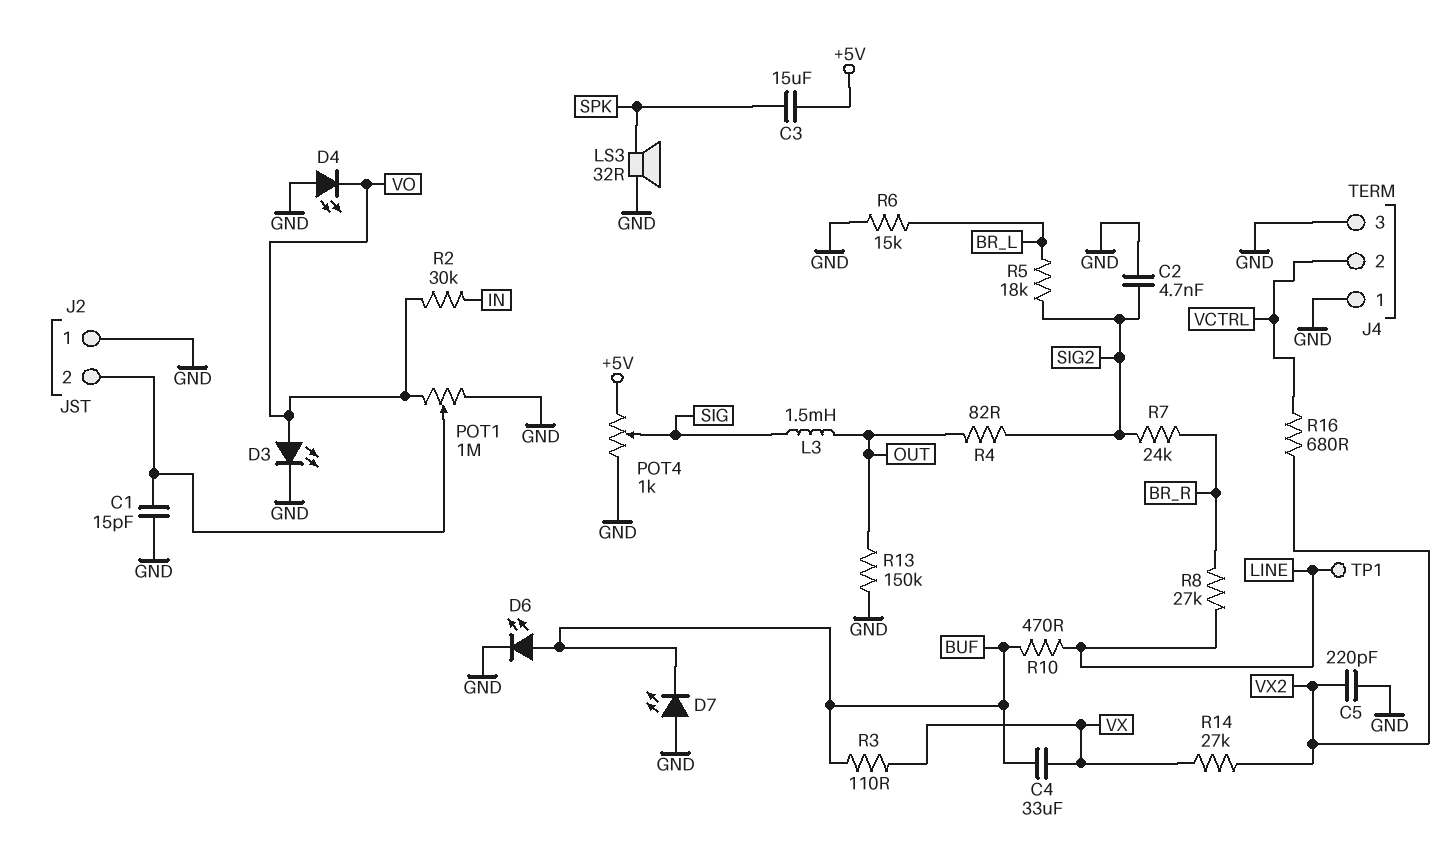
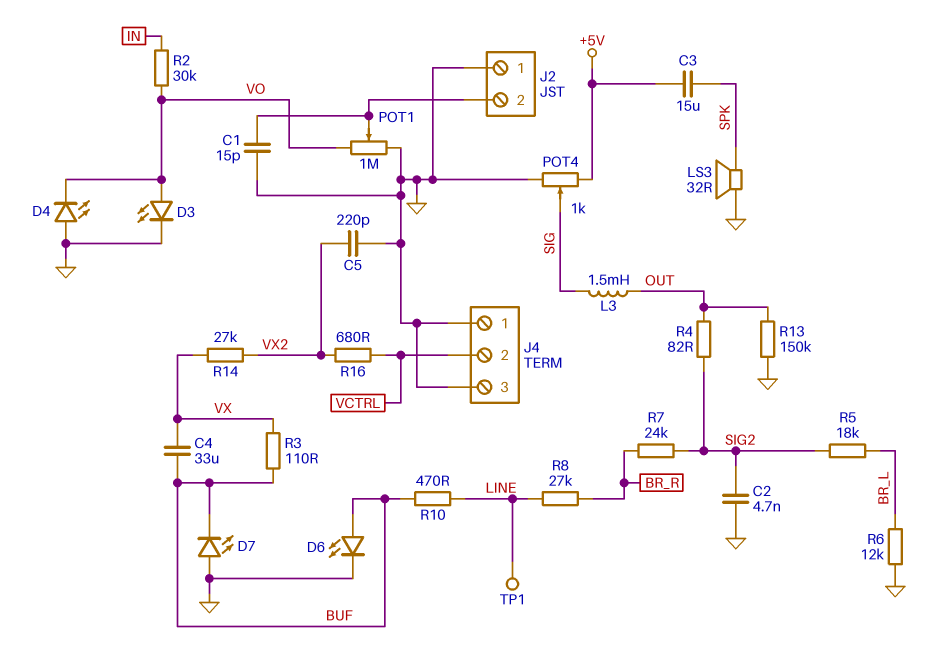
R6: 15k (BR_L, GND) -> 12k (BR_L, GND)

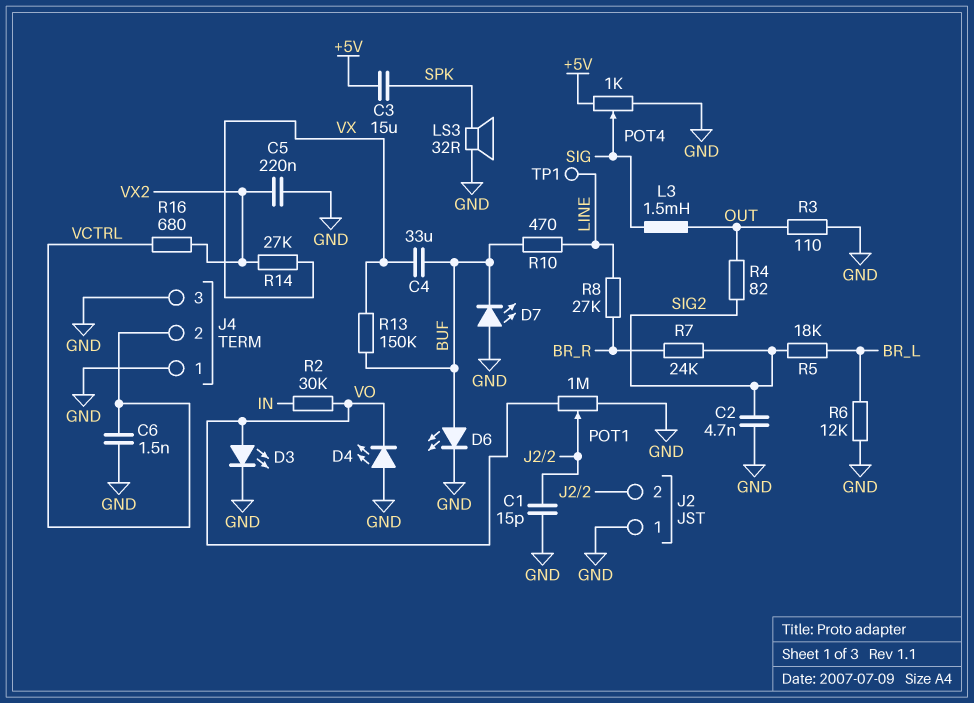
C5: 220pF (GND, VX2) -> 220nF (GND, VX2)
C6: none -> 1.5nF (GND, VCTRL)
R3: 110 (BUF, VX) -> 110 (GND, OUT)
R13: 150k (GND, OUT) -> 150k (BUF, VX)

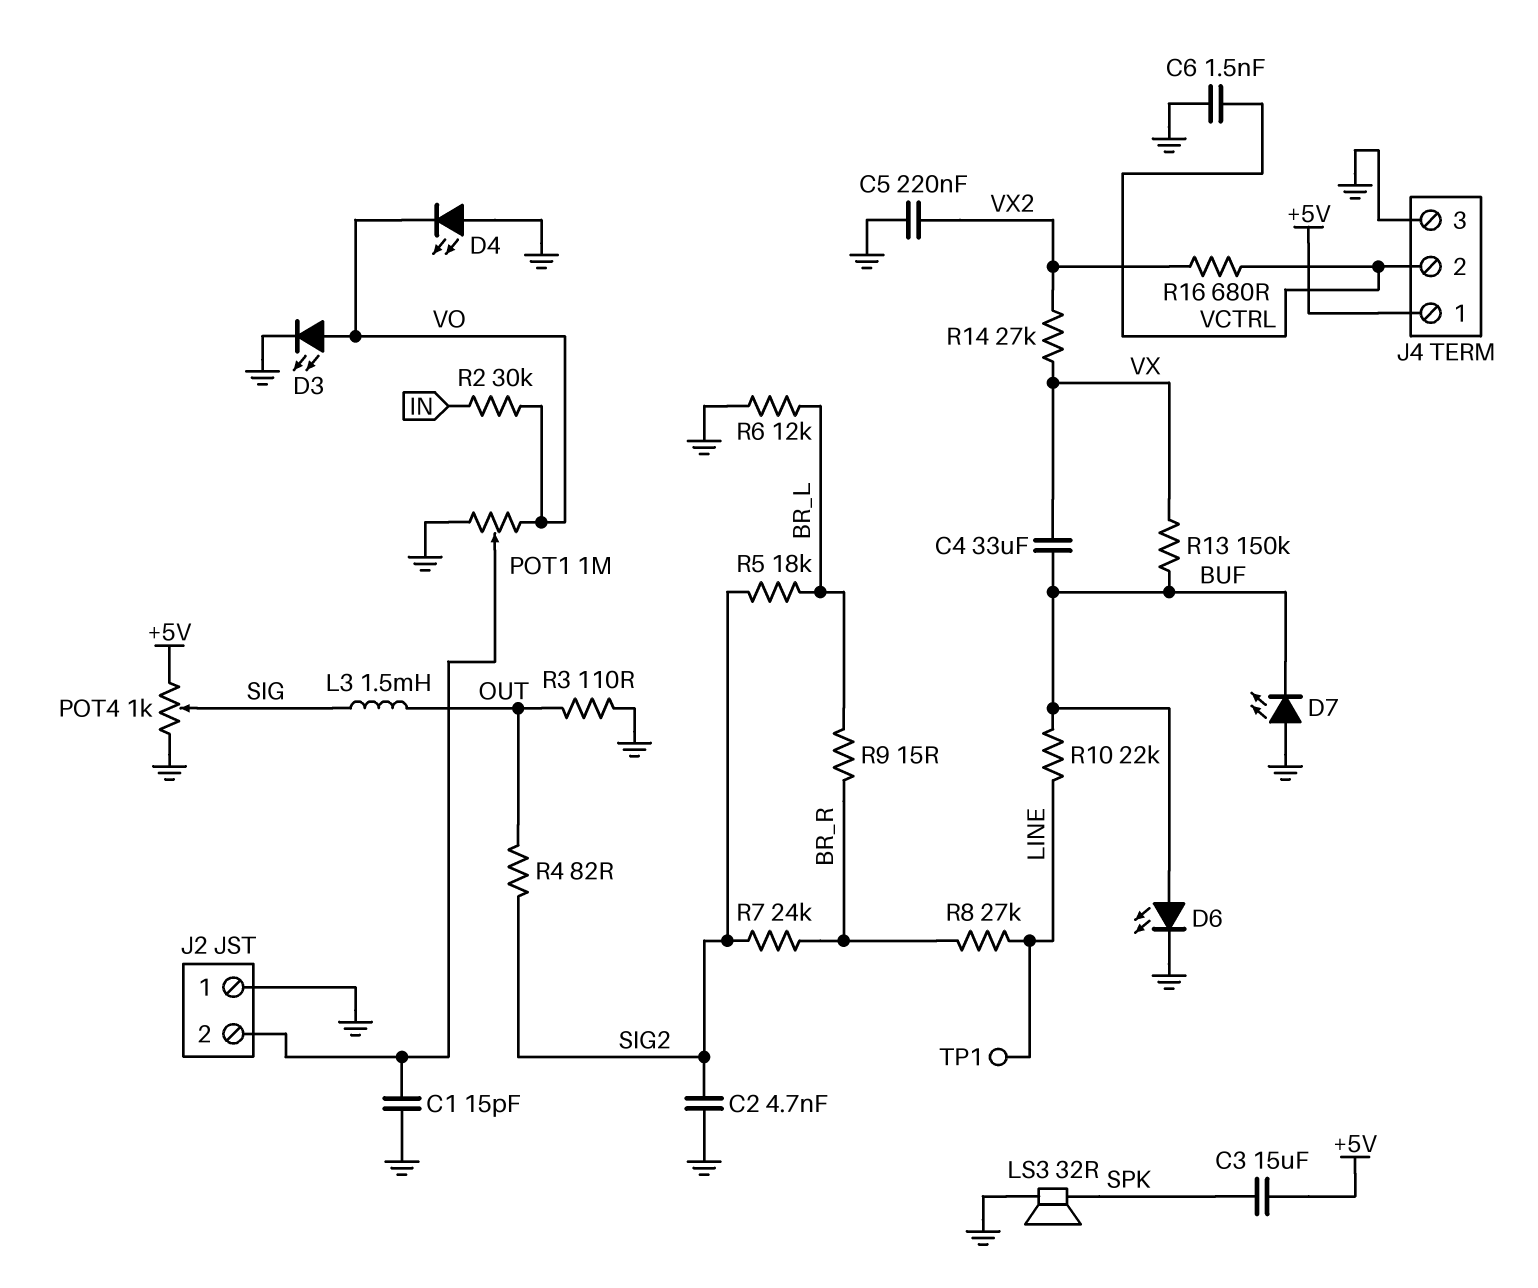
J4 pin 1: GND -> +5V
R9: none -> 15 (BR_L, BR_R)
R10: 470 (BUF, LINE) -> 22k (BUF, LINE)

